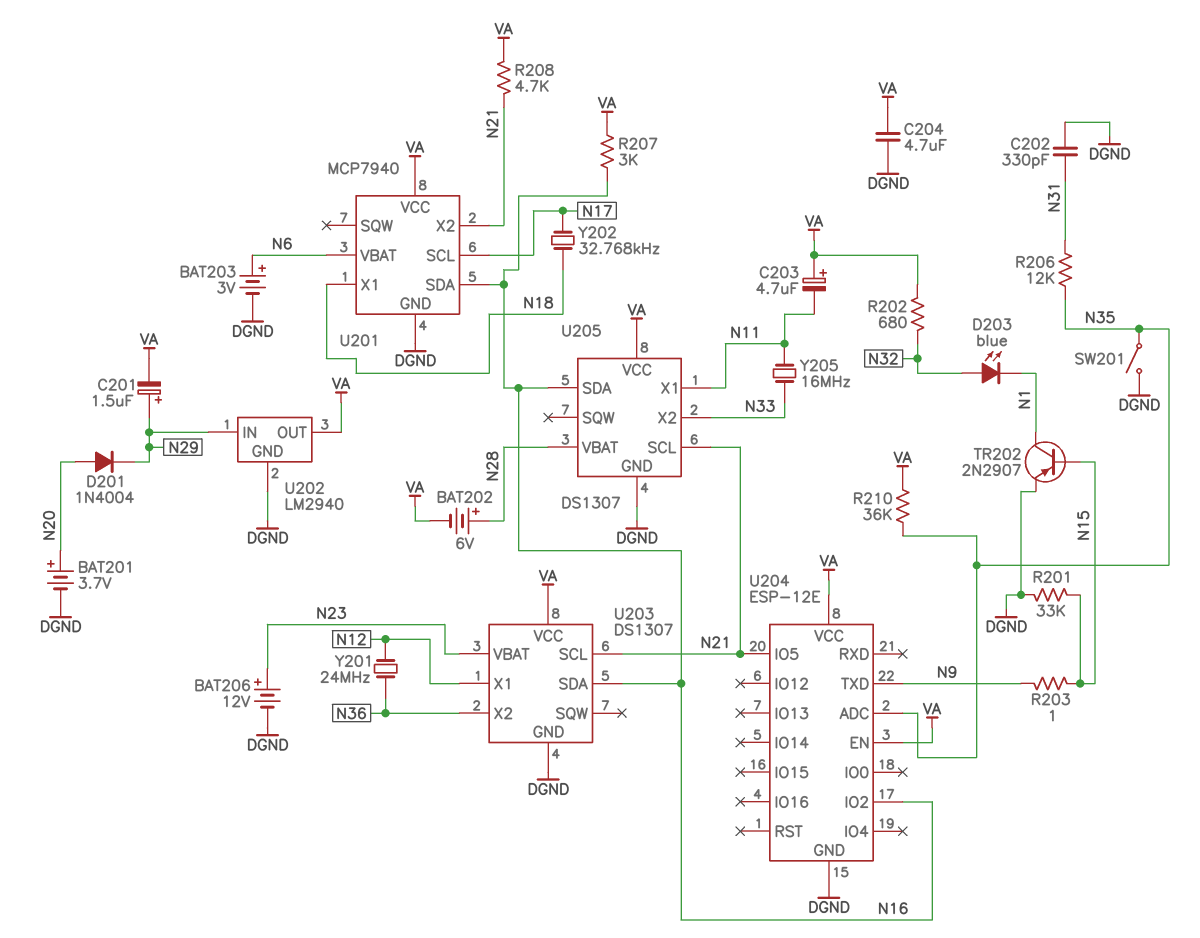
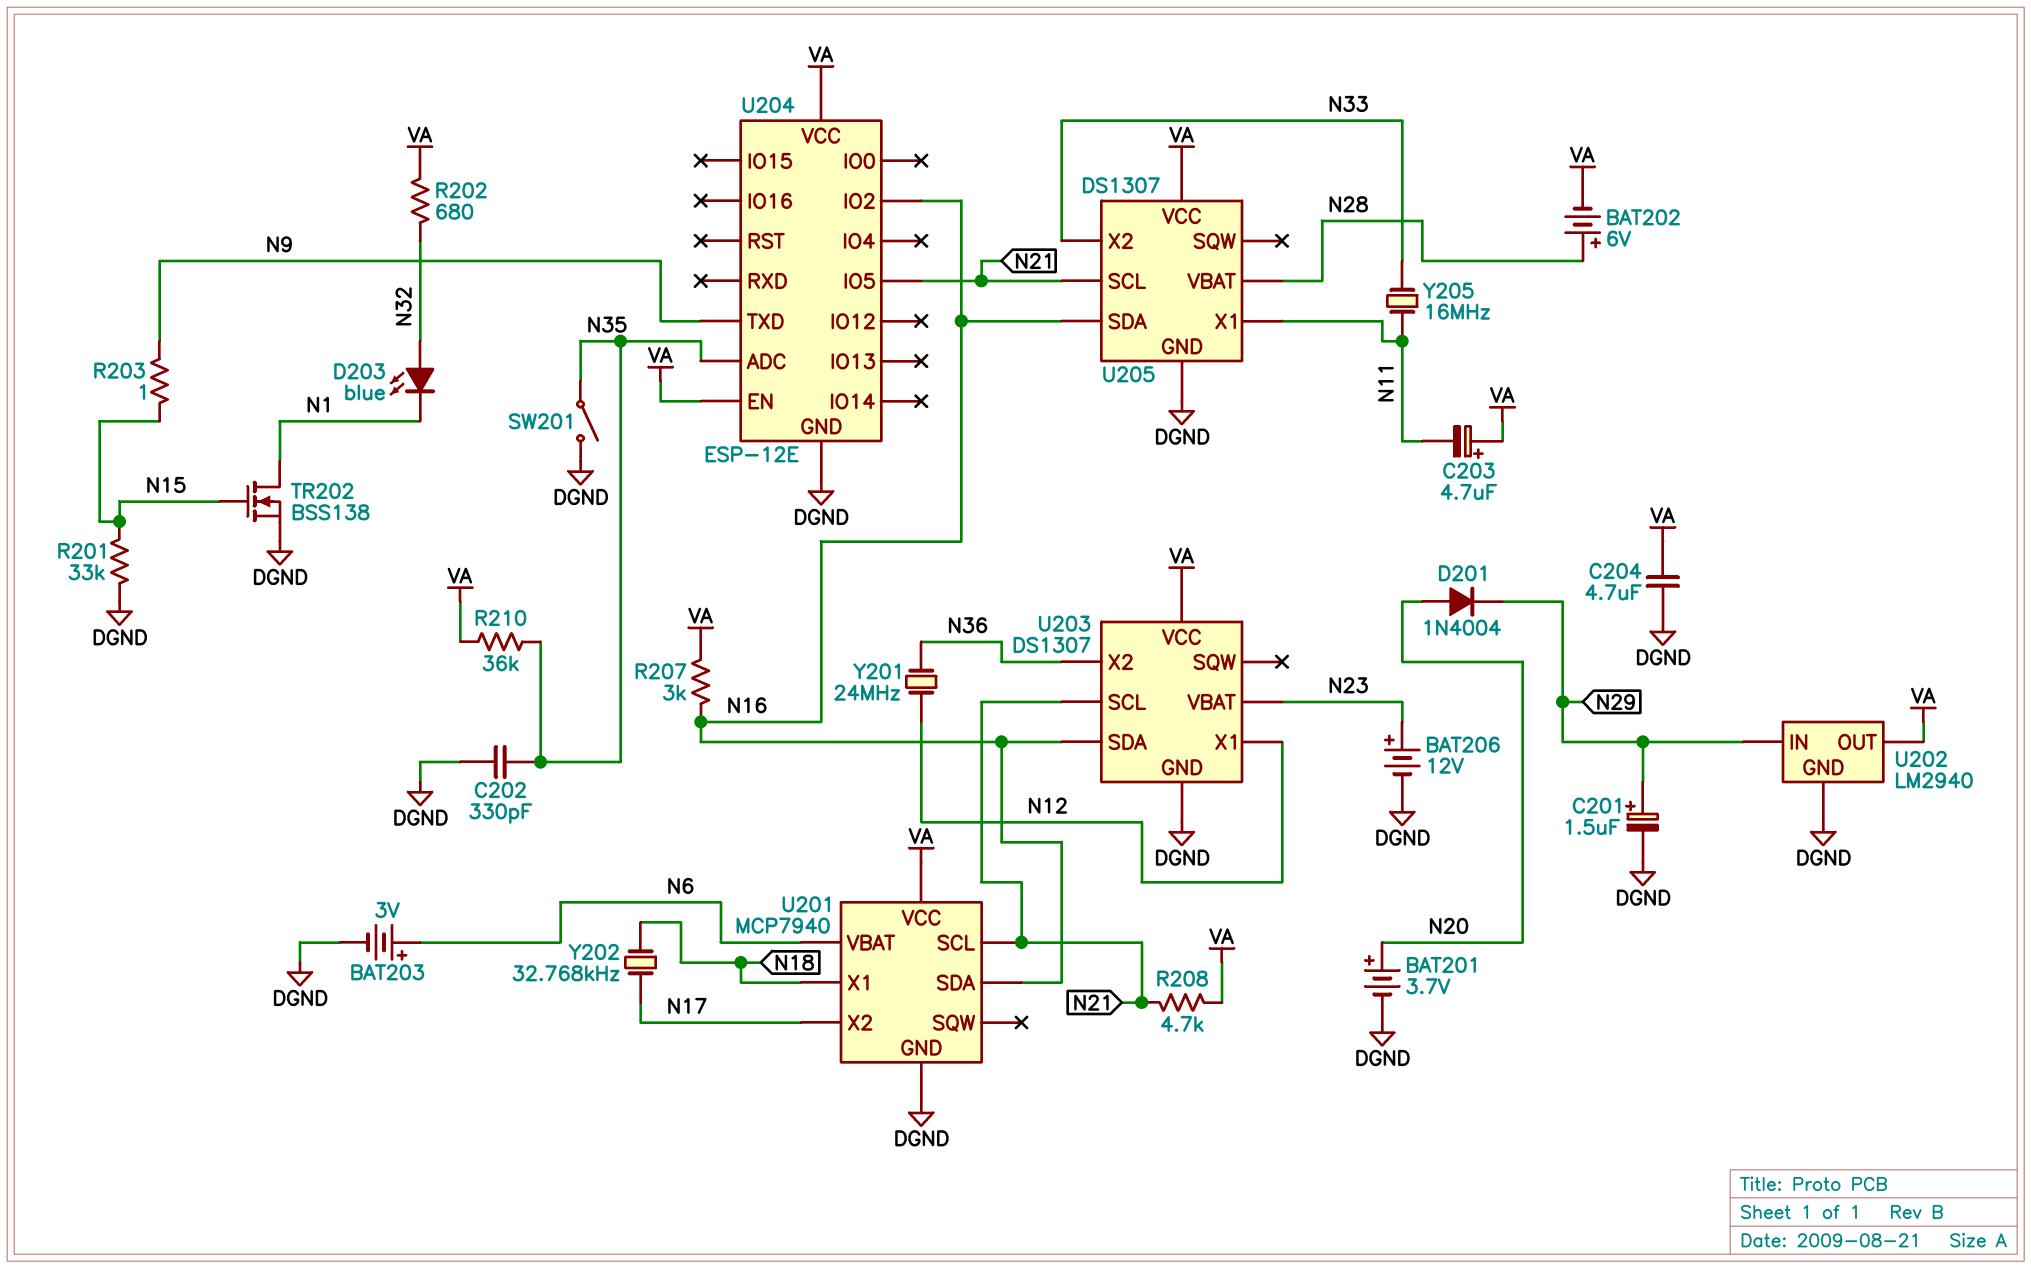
C201: 1.5uF (plus N29, minus VA) -> 1.5uF (plus N29, minus DGND)
C202: 330pF (DGND, N31) -> 330pF (DGND, N35)
R206: 12k (N31, N35) -> none
TR202: PNP 2N2907 (B N15, C N1, E DGND) -> NMOS BSS138 (G N15, D N1, S DGND)
U201 pin SCL: N17 -> N21
U201 pin X2: N21 -> N17

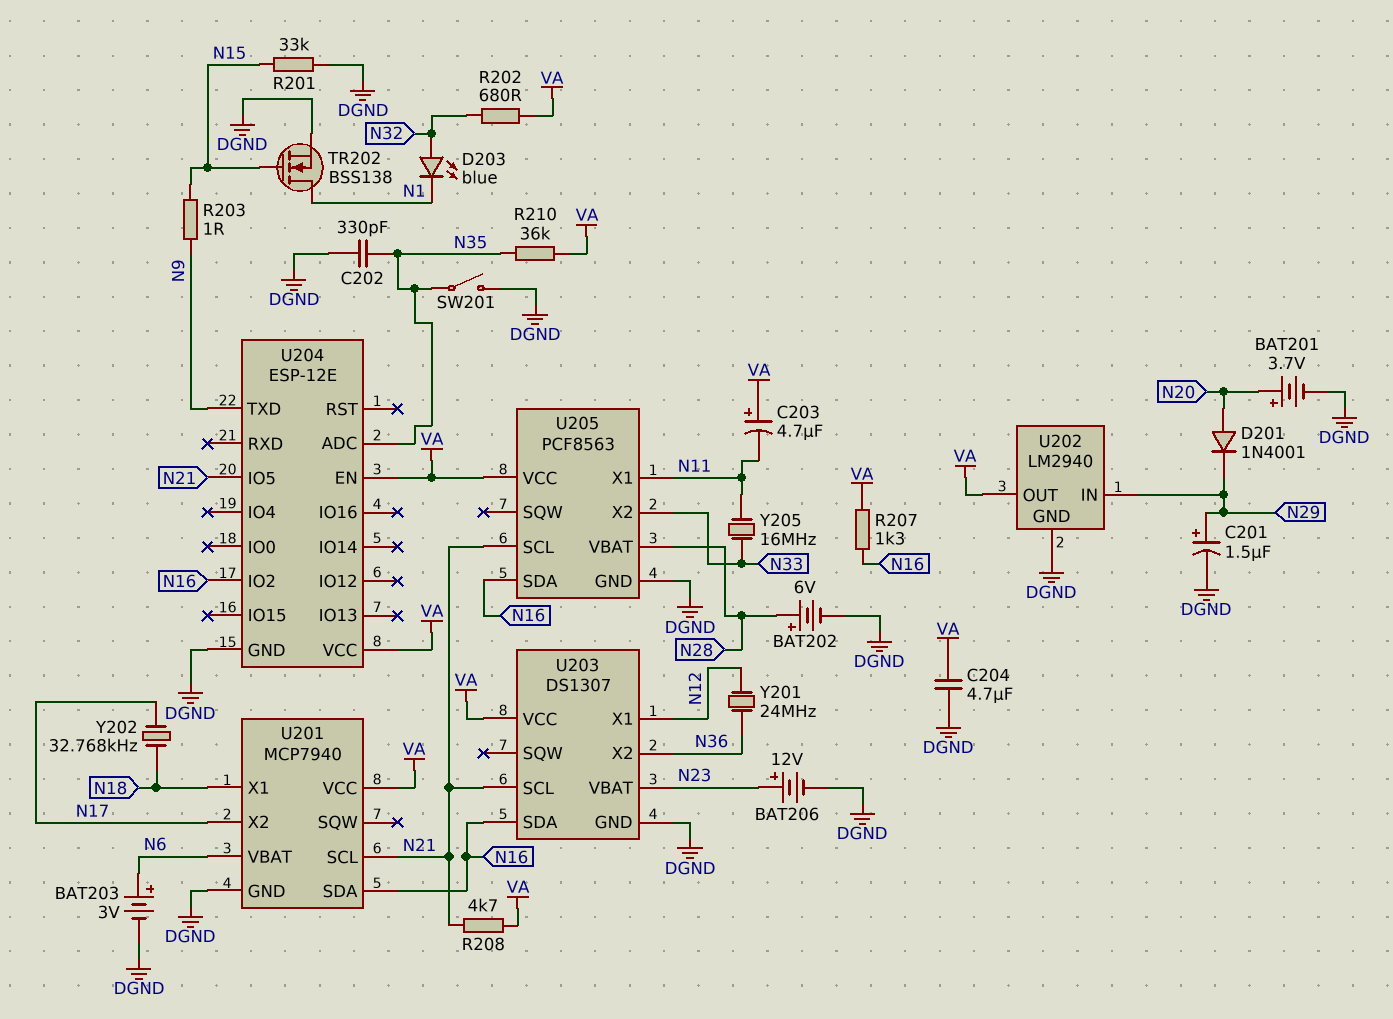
BAT202: 6V (plus N28, minus VA) -> 6V (plus N28, minus DGND)
D201: diode 1N4004 (A N20, K N29) -> diode 1N4001 (A N20, K N29)
R207: 3k (N16, VA) -> 1.3k (N16, VA)
U205: DS1307 -> PCF8563

